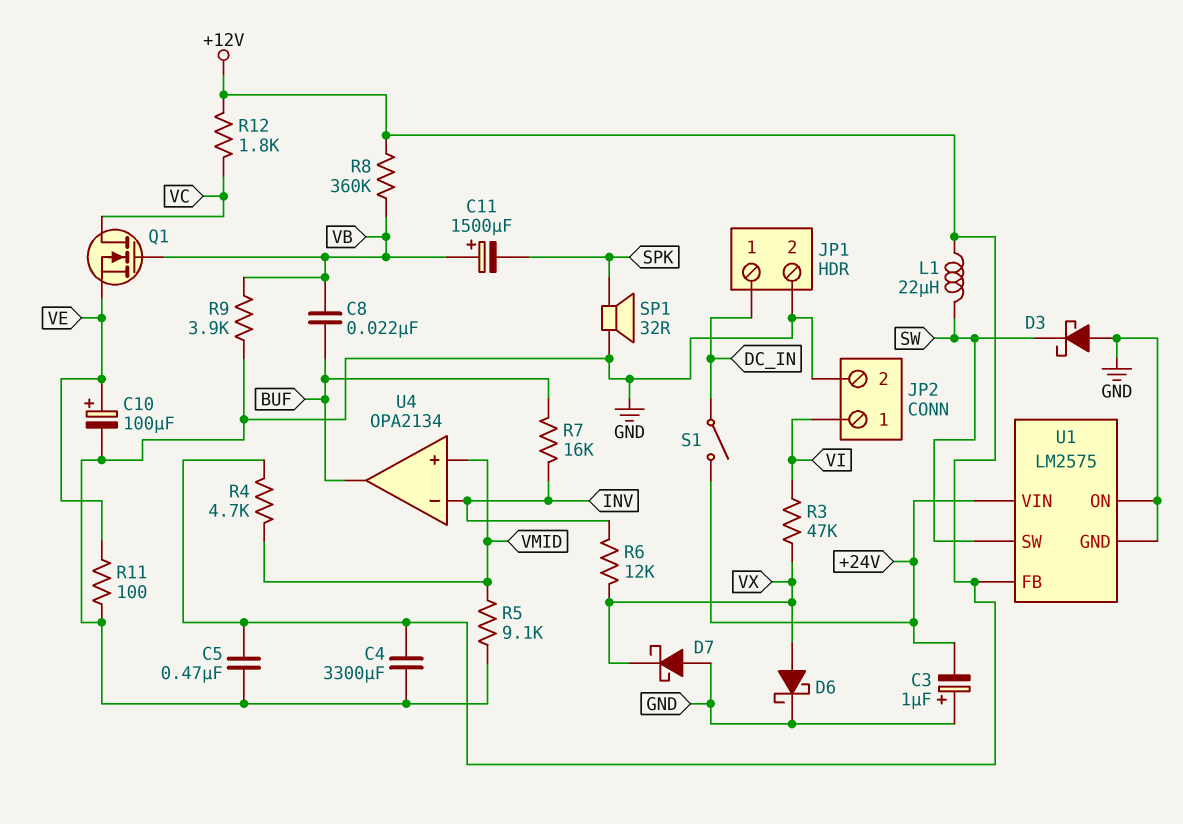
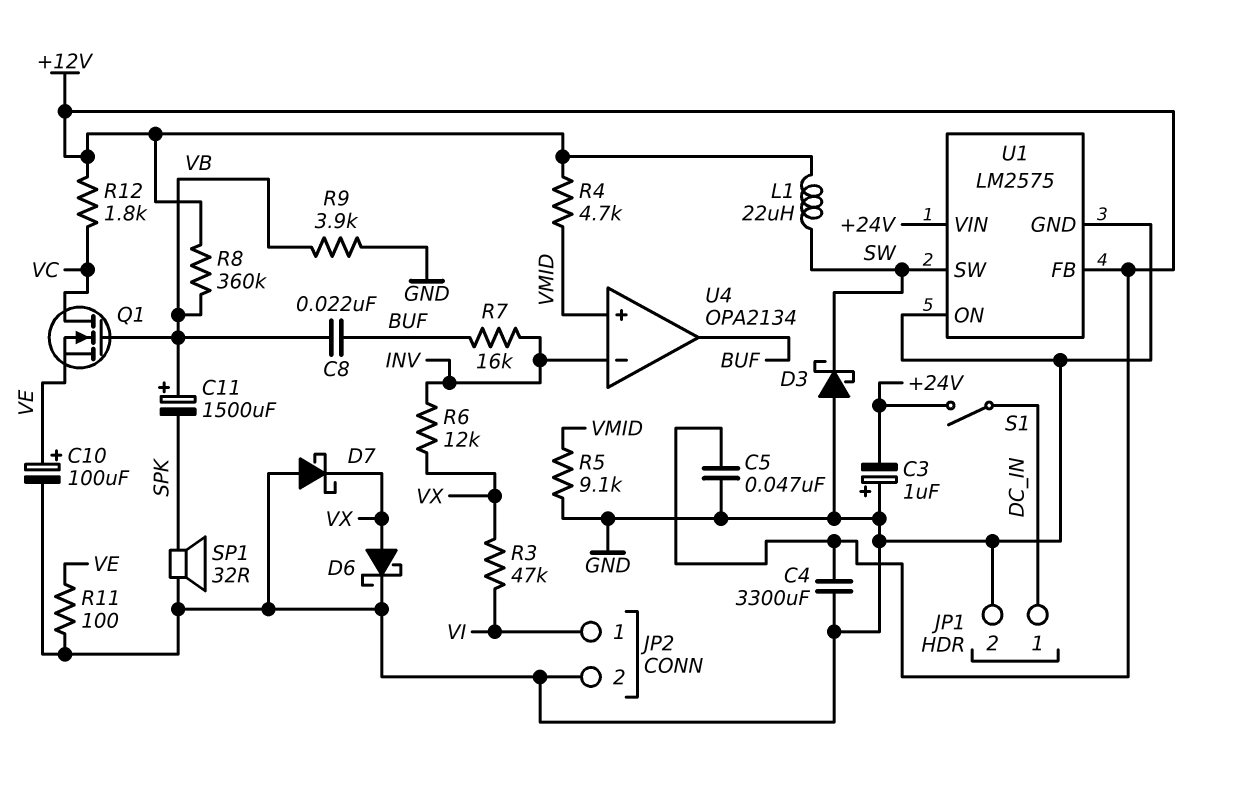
C5: 470nF (+12V, GND) -> 47nF (+12V, GND)

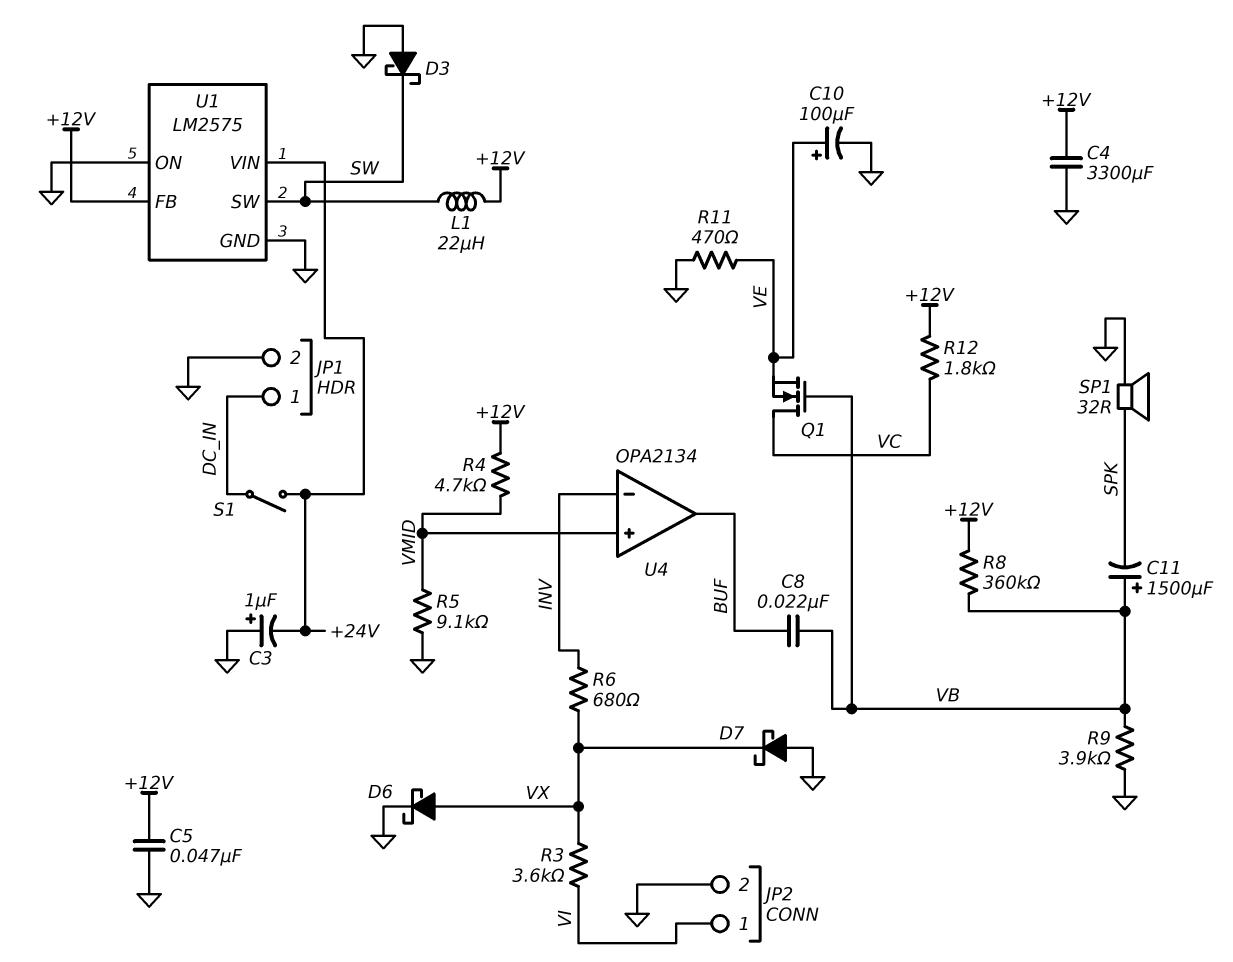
R3: 47k (VI, VX) -> 3.6k (VI, VX)
R6: 12k (INV, VX) -> 680 (INV, VX)
R7: 16k (BUF, INV) -> none
R11: 100 (GND, VE) -> 470 (GND, VE)

